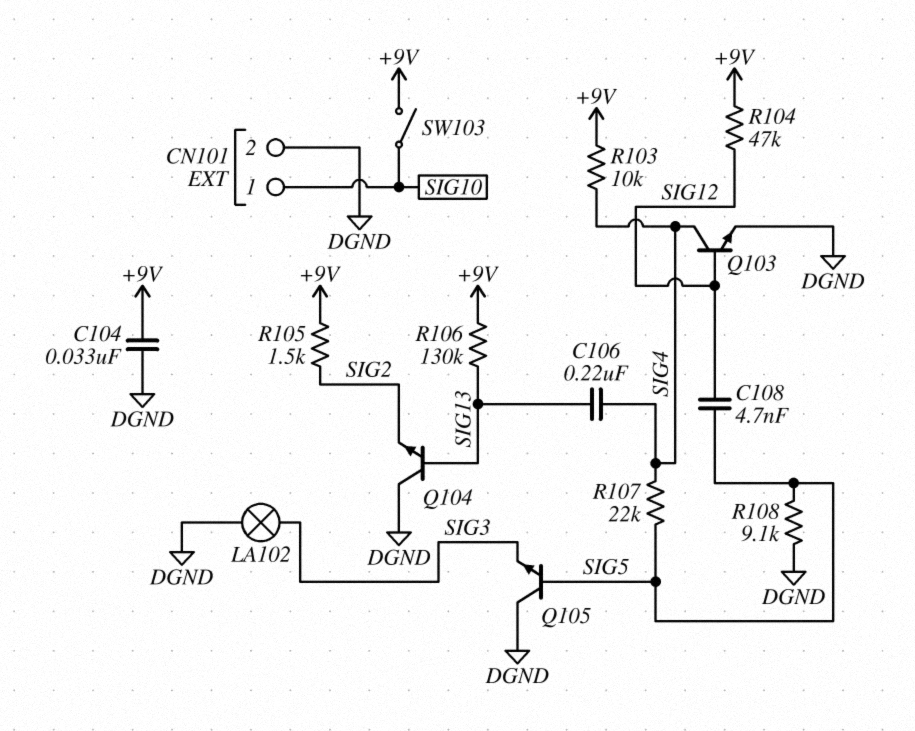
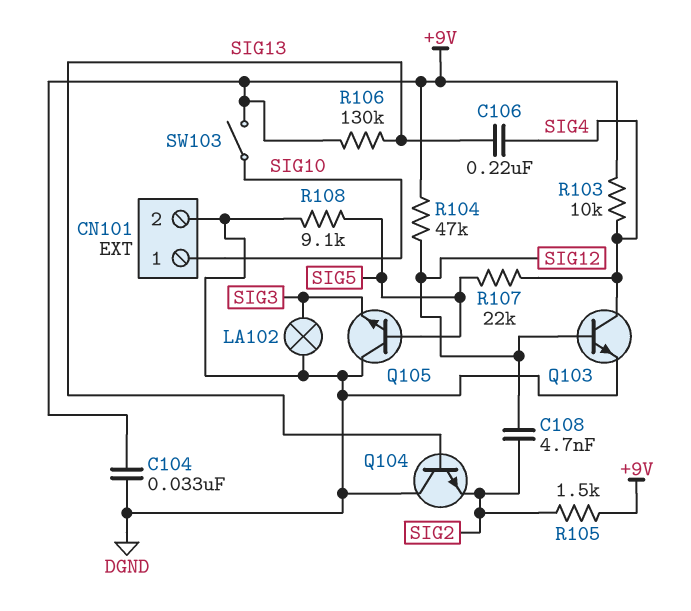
C108: 4.7nF (SIG5, SIG12) -> 4.7nF (SIG2, SIG12)

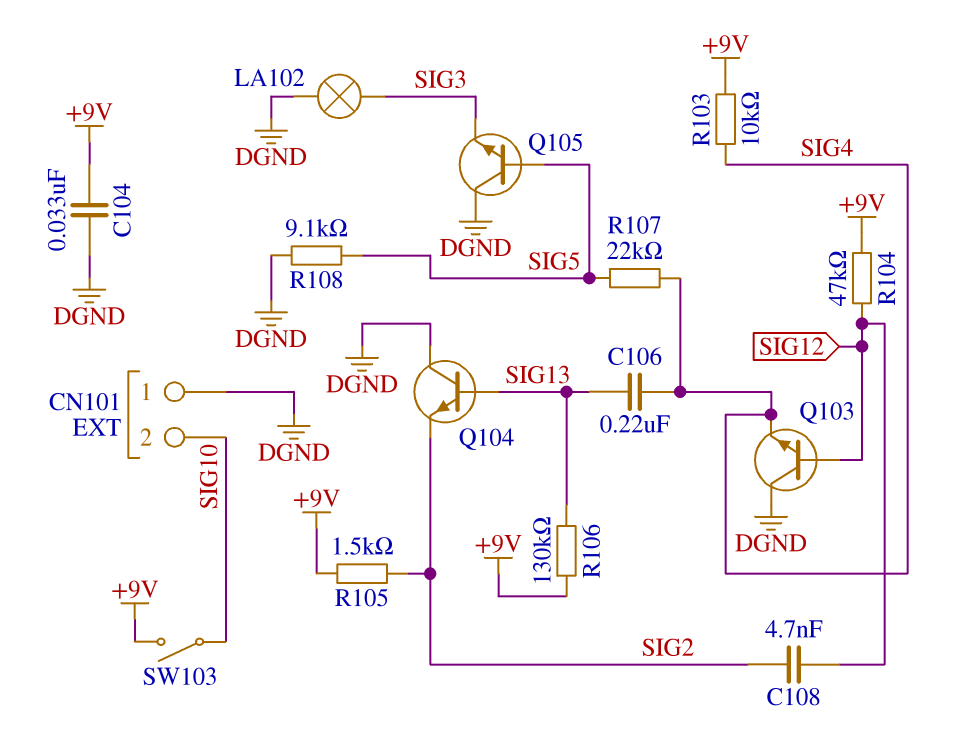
CN101 pin 1: SIG10 -> DGND
CN101 pin 2: DGND -> SIG10
Q103: NPN (B SIG12, C SIG4, E DGND) -> NPN (B SIG12, C DGND, E SIG4)

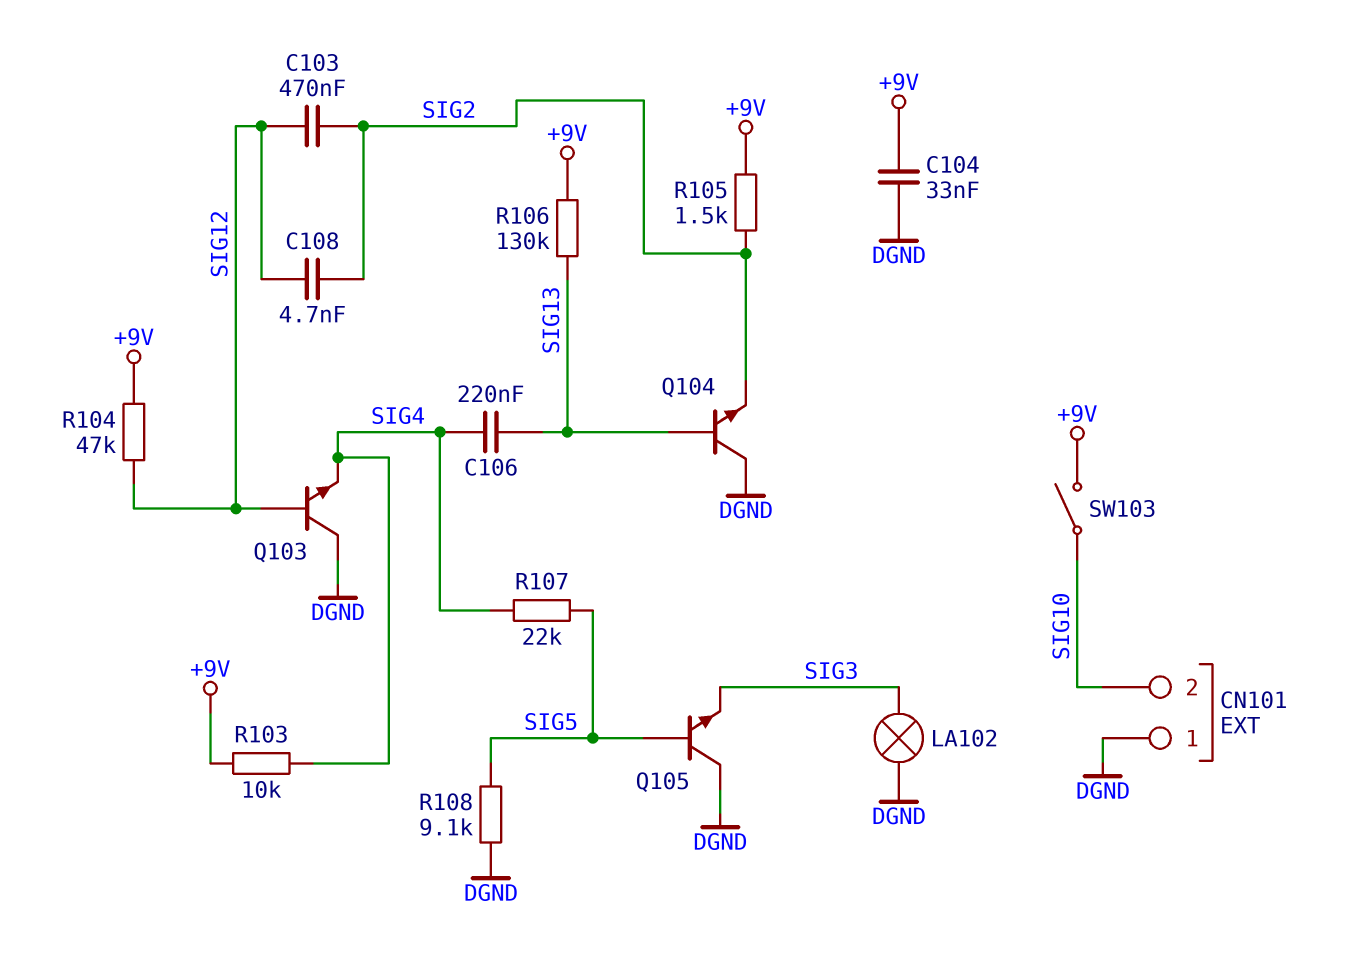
C103: none -> 470nF (SIG2, SIG12)

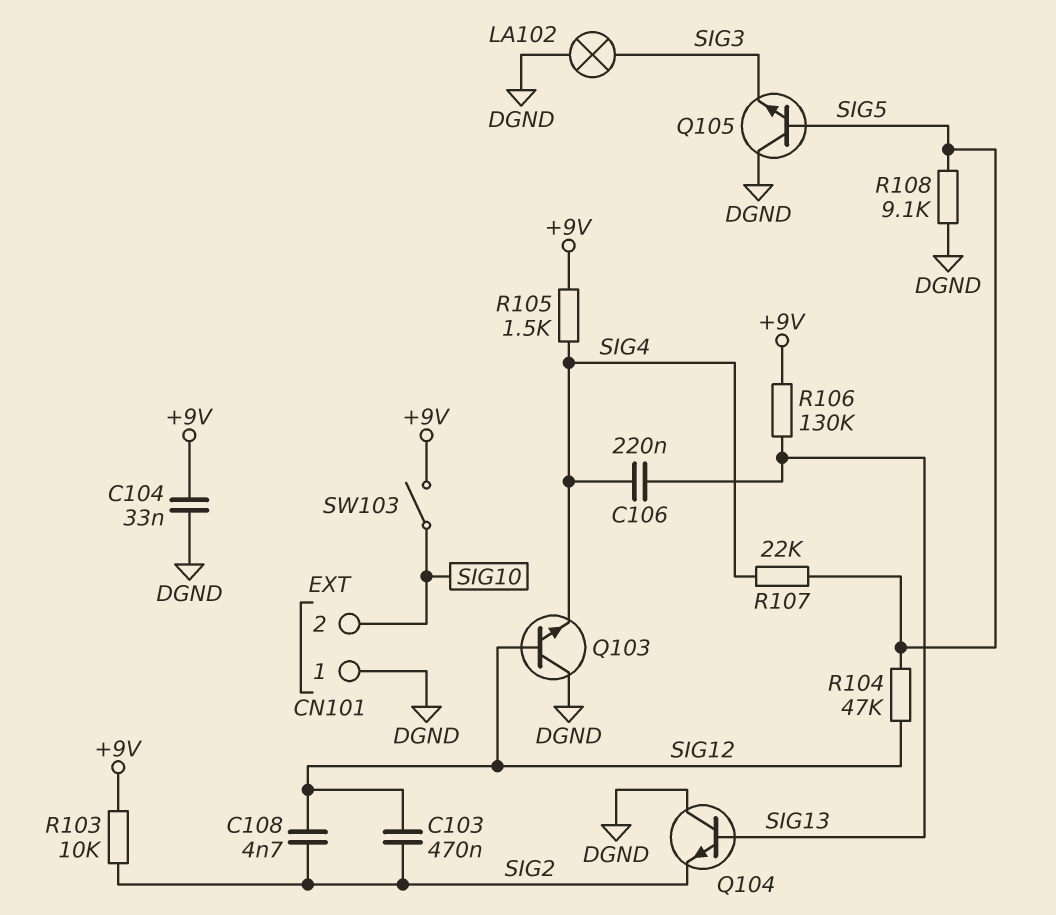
R103: 10k (+9V, SIG4) -> 10k (+9V, SIG2)
R104: 47k (+9V, SIG12) -> 47k (SIG5, SIG12)
R105: 1.5k (+9V, SIG2) -> 1.5k (+9V, SIG4)

